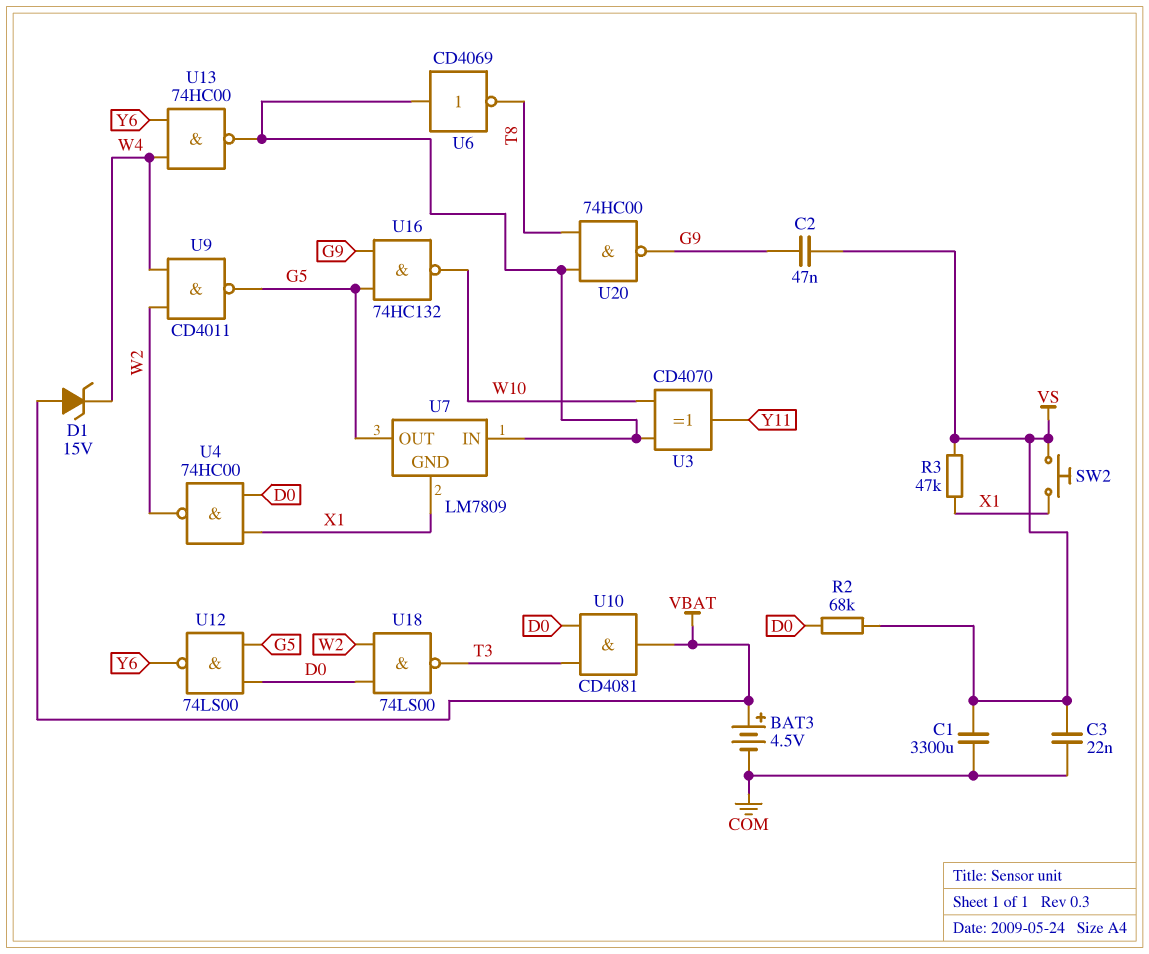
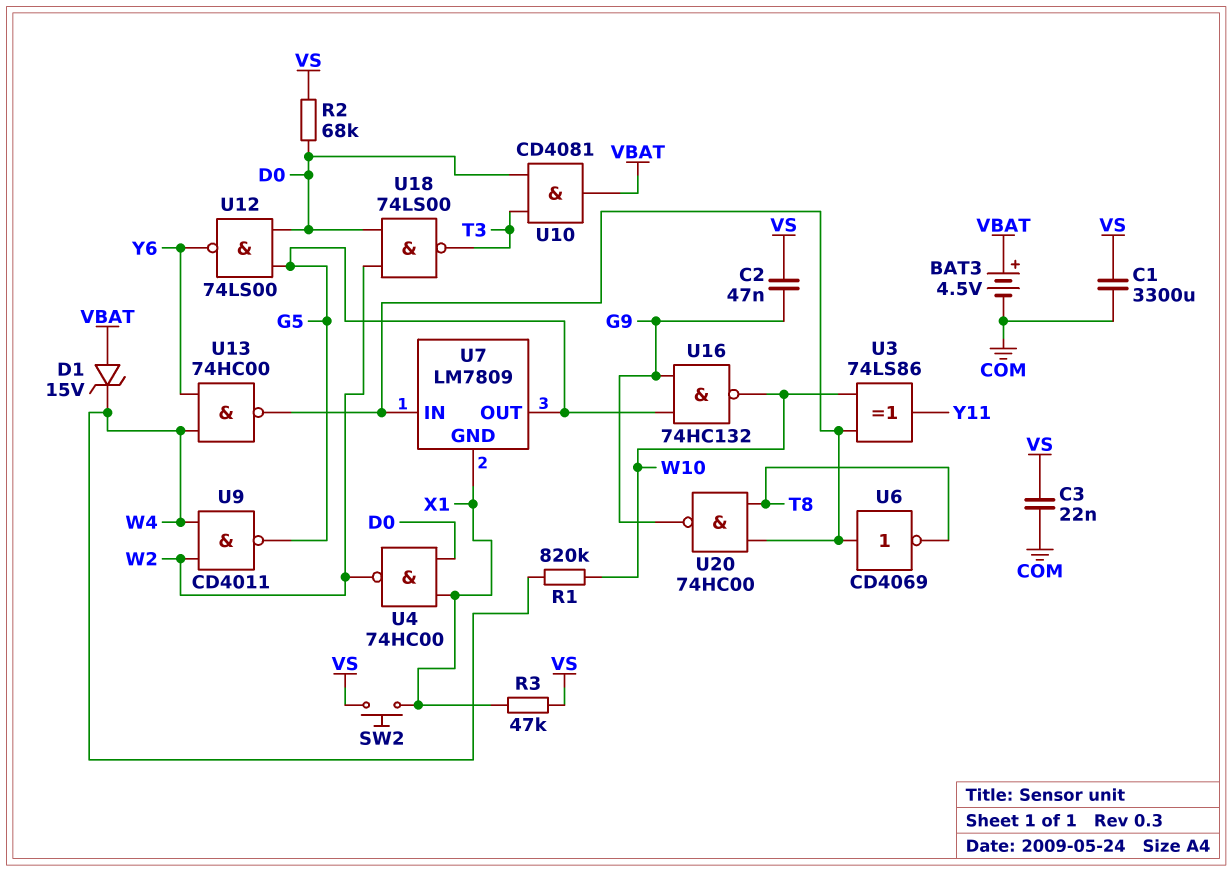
R1: none -> 820k (W4, W10)
U3: XOR CD4070 (in U7/IN, in W10, out Y11) -> XOR 74LS86 (in U7/IN, in W10, out Y11)

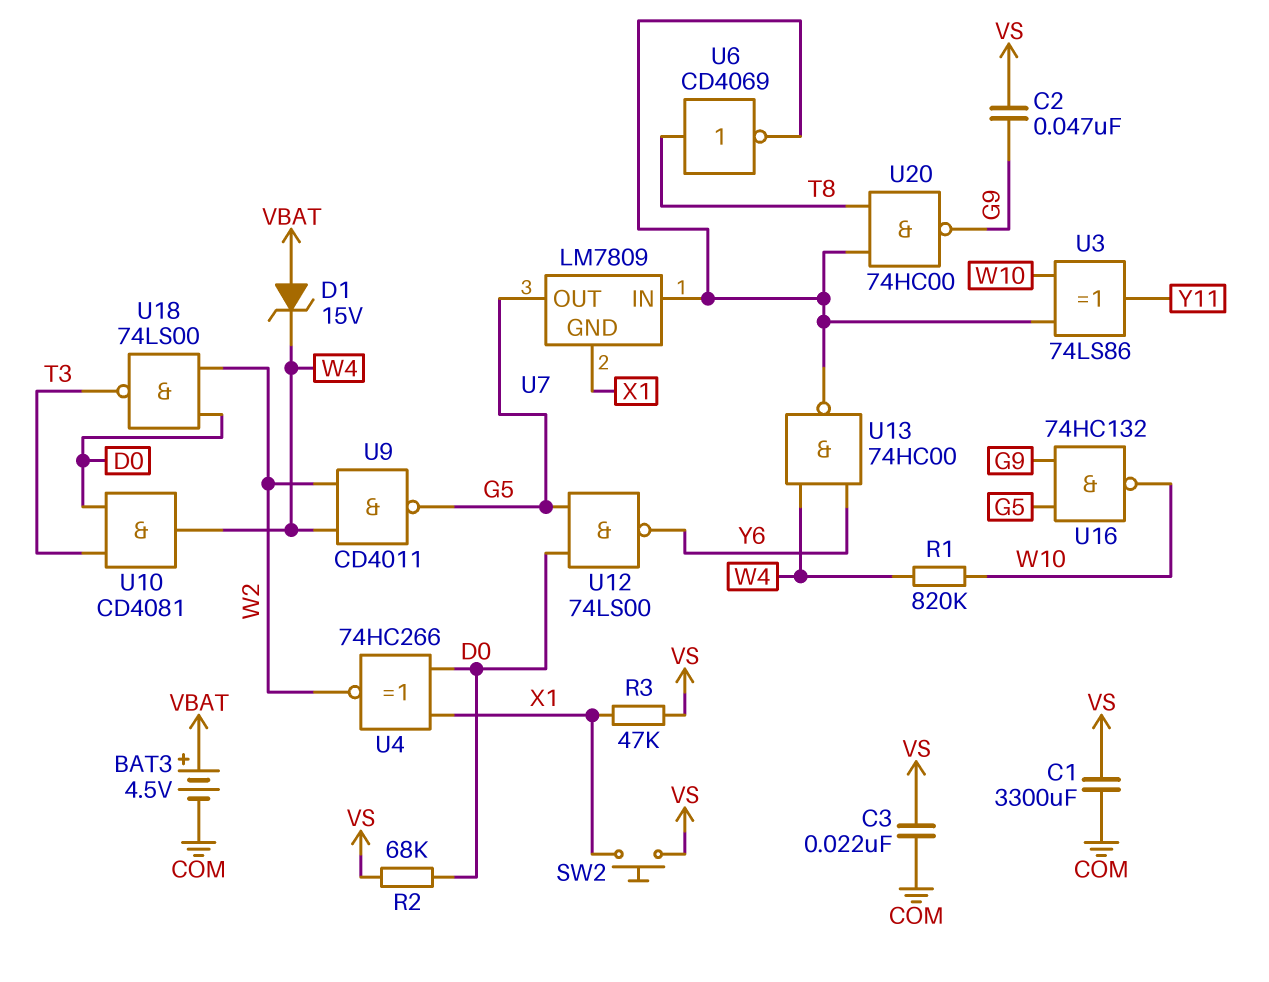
U4: NAND 74HC00 (in D0, in X1, out W2) -> XNOR 74HC266 (in D0, in X1, out W2)
U6: NOT CD4069 (in U7/IN, out T8) -> NOT CD4069 (in T8, out U7/IN)
U10: AND CD4081 (in D0, in T3, out VBAT) -> AND CD4081 (in D0, in T3, out W4)

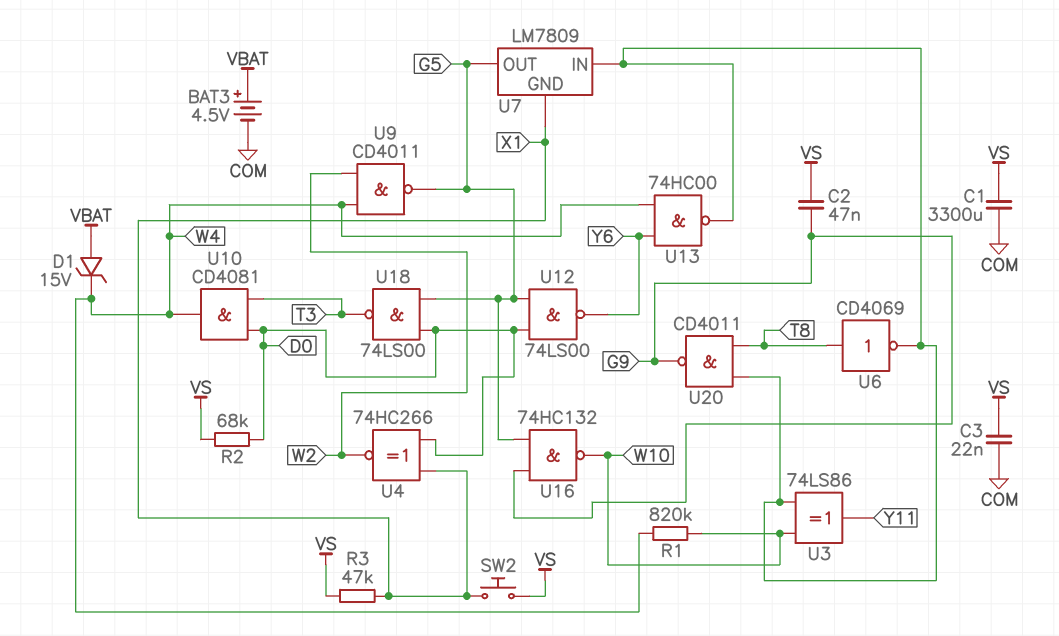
U18: NAND 74LS00 (in D0, in W2, out T3) -> NAND 74LS00 (in D0, in G5, out T3)
U20: NAND 74HC00 (in T8, in U7/IN, out G9) -> NAND CD4011 (in T8, in U7/IN, out G9)

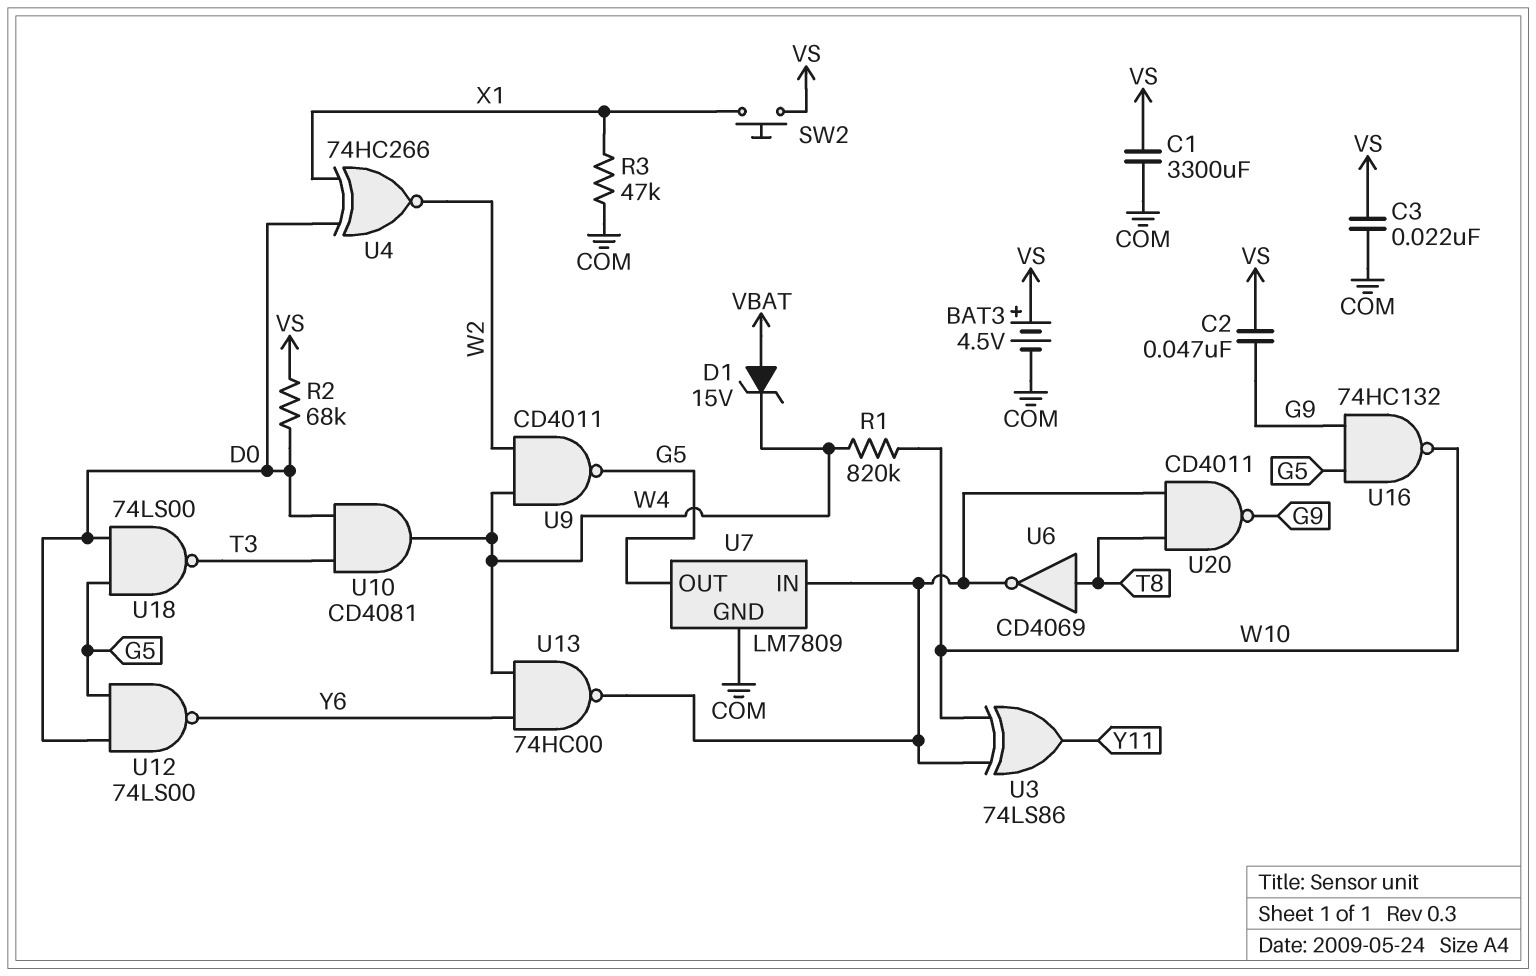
BAT3: 4.5V (plus VBAT, minus COM) -> 4.5V (plus VS, minus COM)
R3: 47k (VS, X1) -> 47k (COM, X1)
U7 pin GND: X1 -> COM

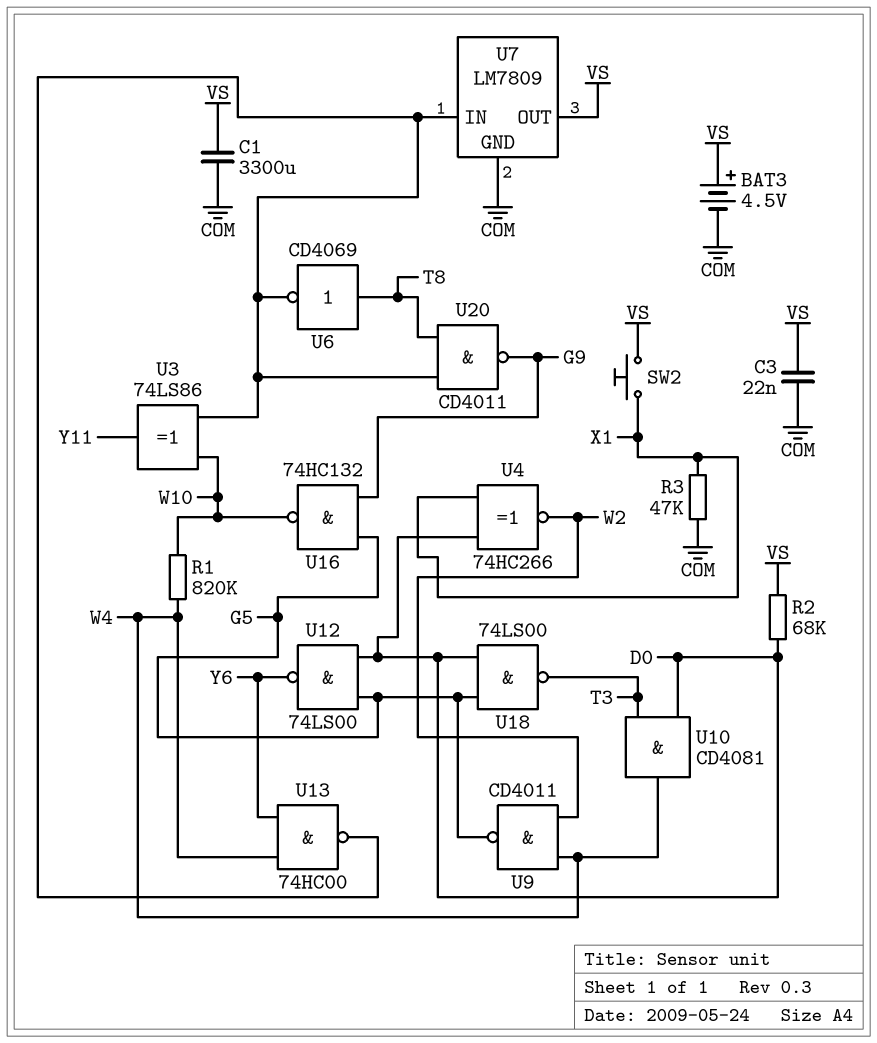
C2: 47nF (G9, VS) -> none
D1: zener 15V (A VBAT, K W4) -> none
U7 pin OUT: G5 -> VS

